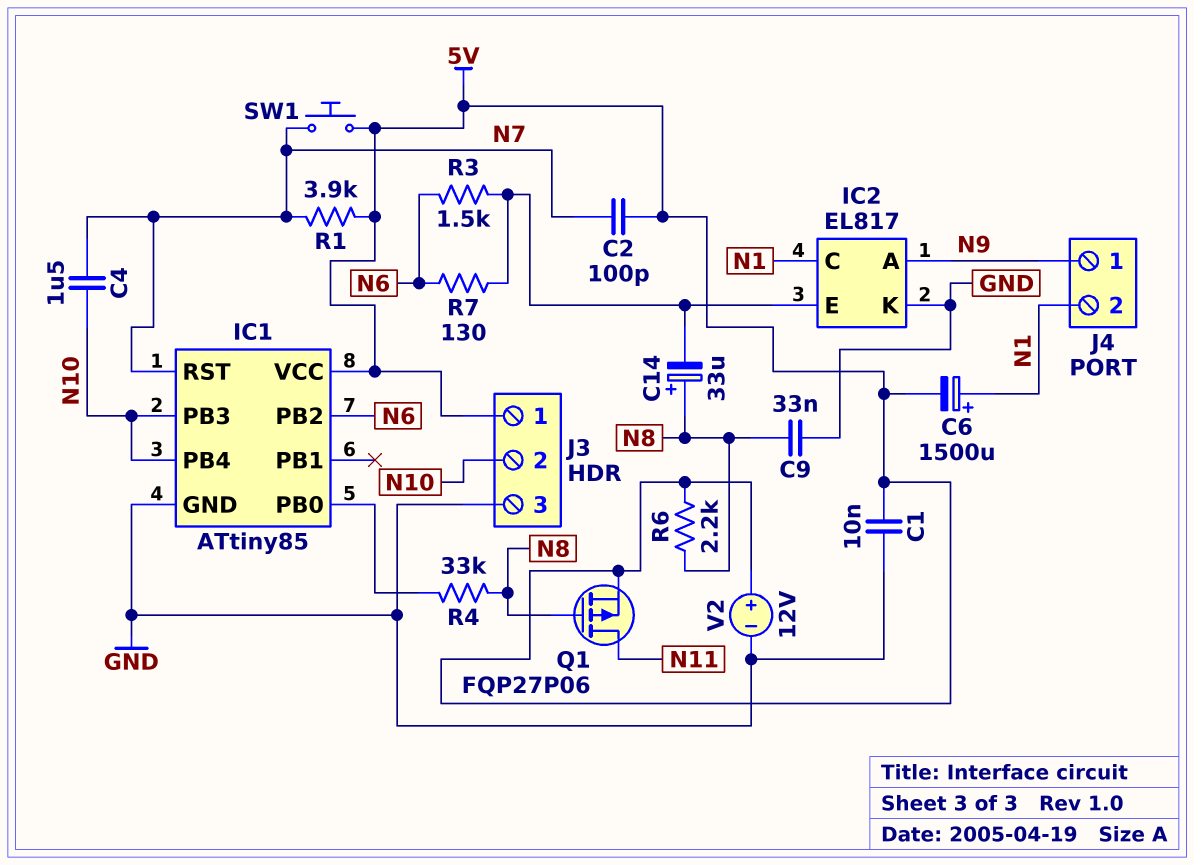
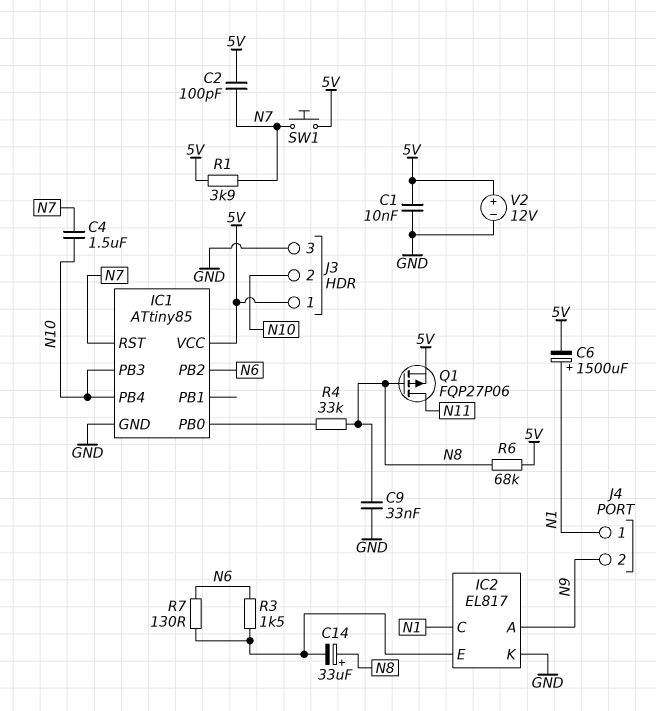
J4 pin 1: N9 -> N1
J4 pin 2: N1 -> N9
R6: 2.2k (5V, N8) -> 68k (5V, N8)

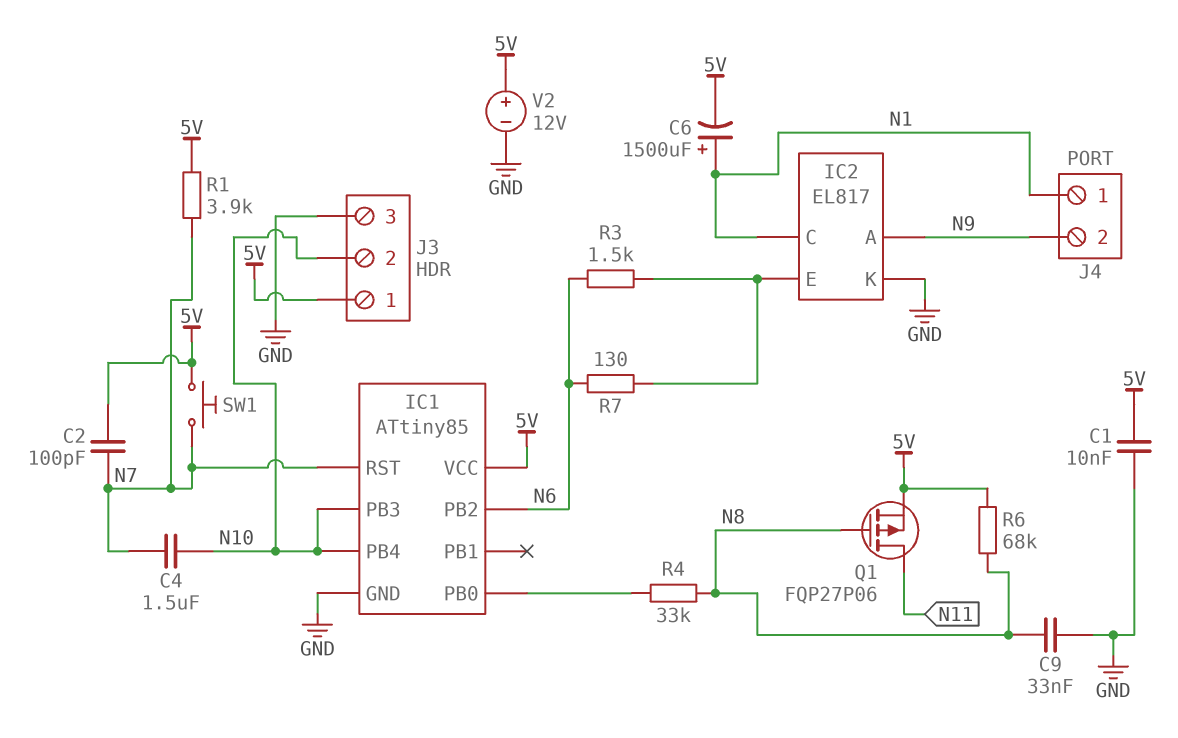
C14: 33uF (plus N8, minus IC2/E) -> none

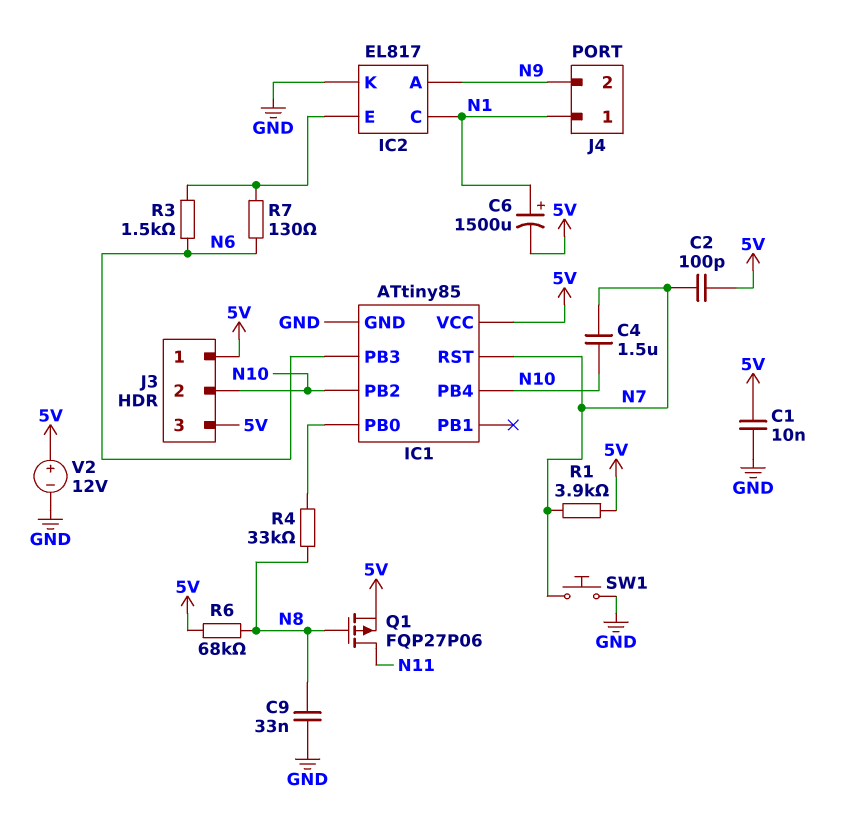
IC1 pin PB2: N6 -> N10
IC1 pin PB3: N10 -> N6
J3 pin 3: GND -> 5V
SW1: button (5V, N7) -> button (GND, N7)

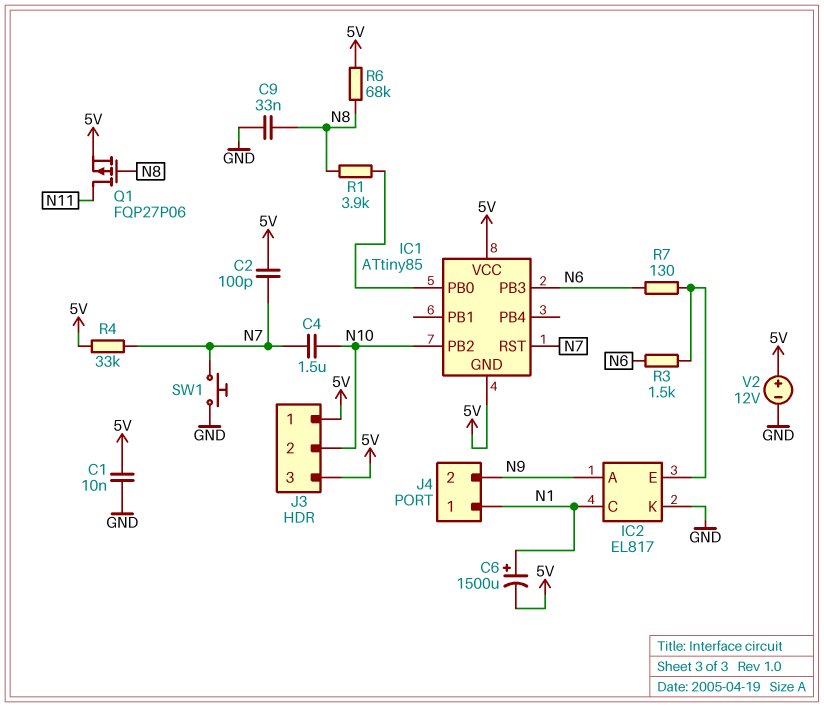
IC1 pin GND: GND -> 5V
IC1 pin PB4: N10 -> none
R1: 3.9k (5V, N7) -> 3.9k (IC1/PB0, N8)
R4: 33k (IC1/PB0, N8) -> 33k (5V, N7)

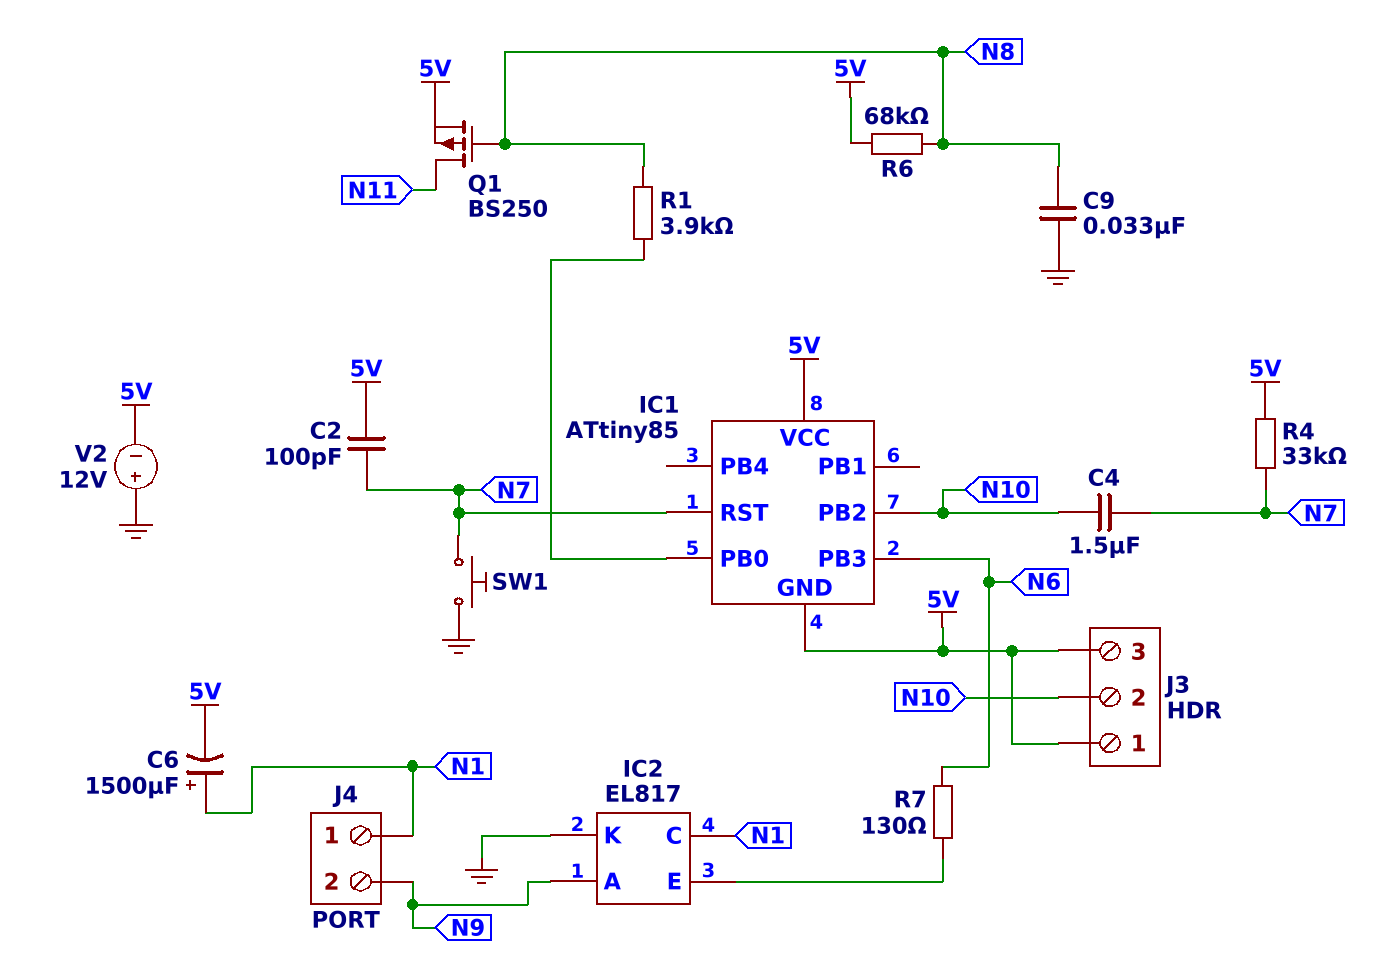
C1: 10nF (5V, GND) -> none
Q1: PMOS FQP27P06 (G N8, D N11, S 5V) -> PMOS BS250 (G N8, D N11, S 5V)
R3: 1.5k (IC2/E, N6) -> none
V2: 12V (plus 5V, minus GND) -> 12V (plus GND, minus 5V)

